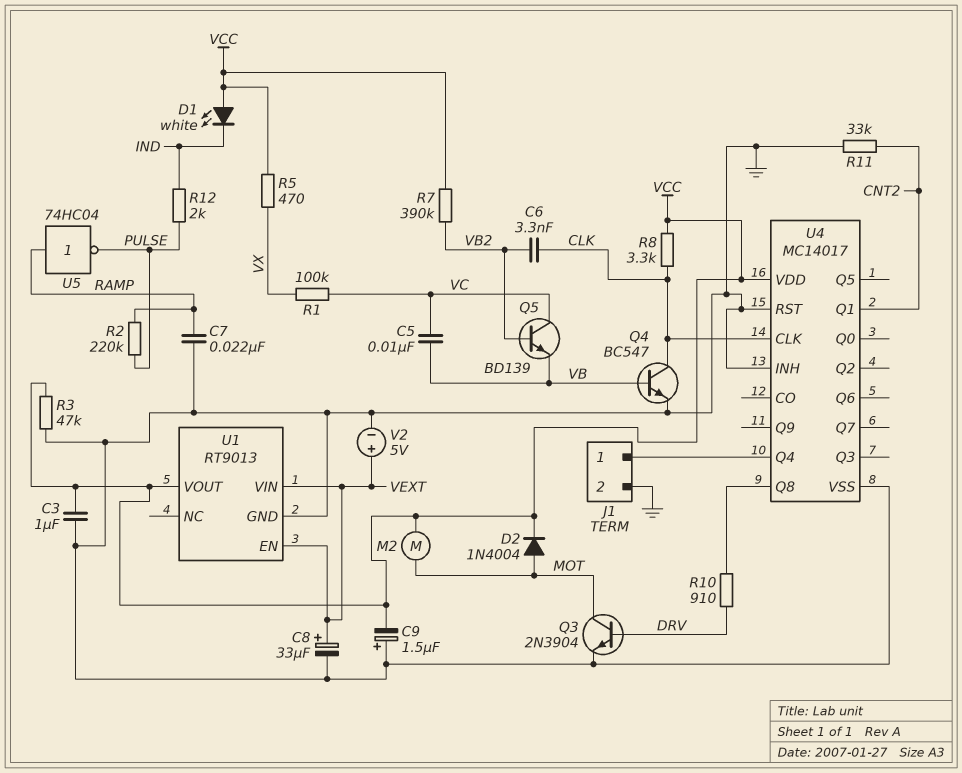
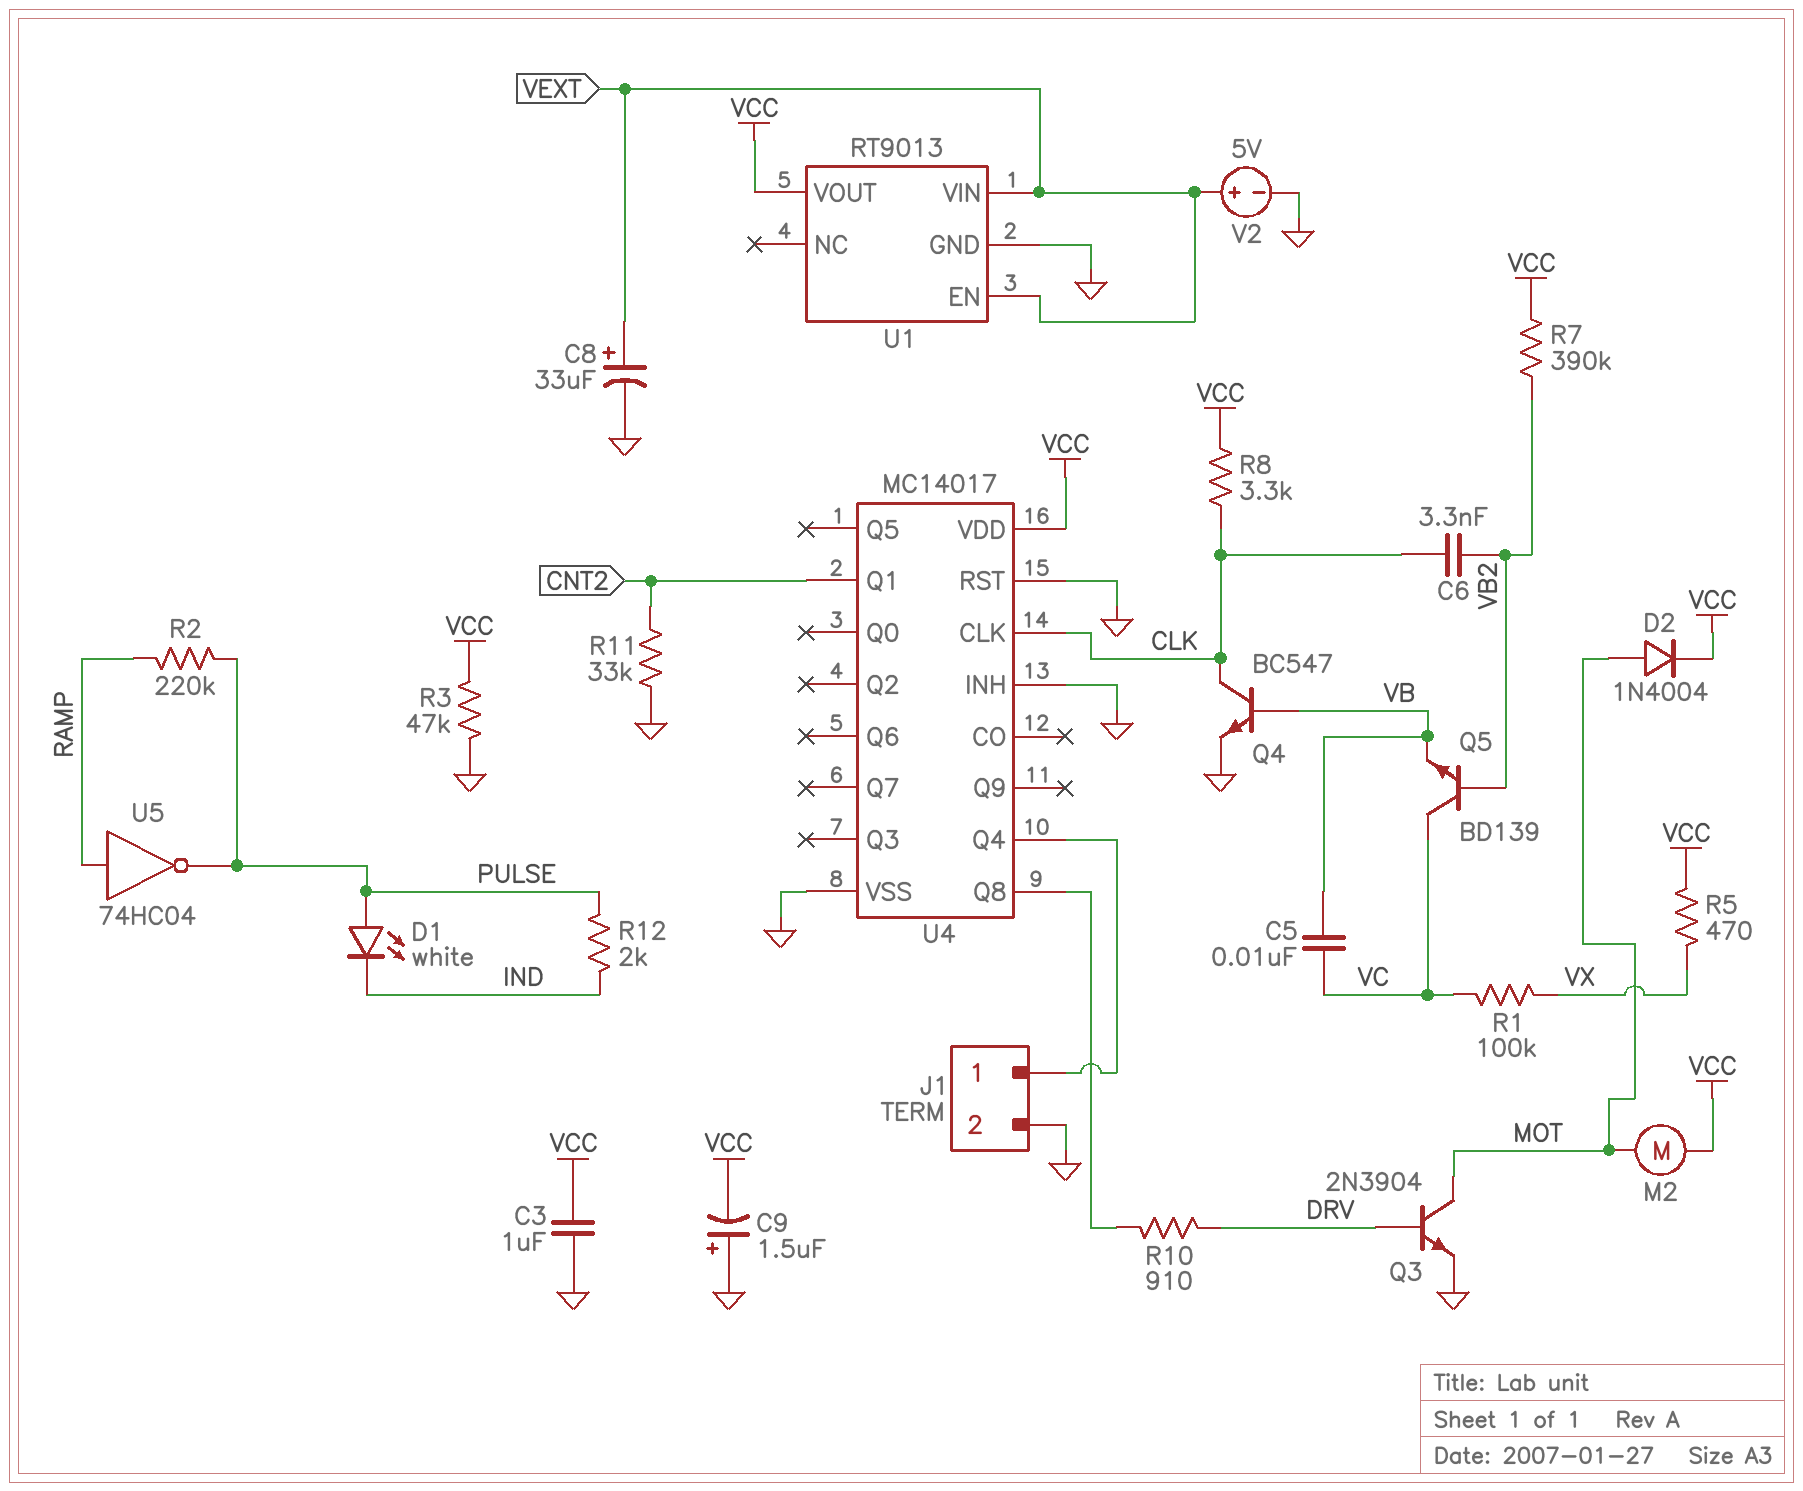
C7: 22nF (GND, RAMP) -> none
D1: LED white (A VCC, K IND) -> LED white (A PULSE, K IND)

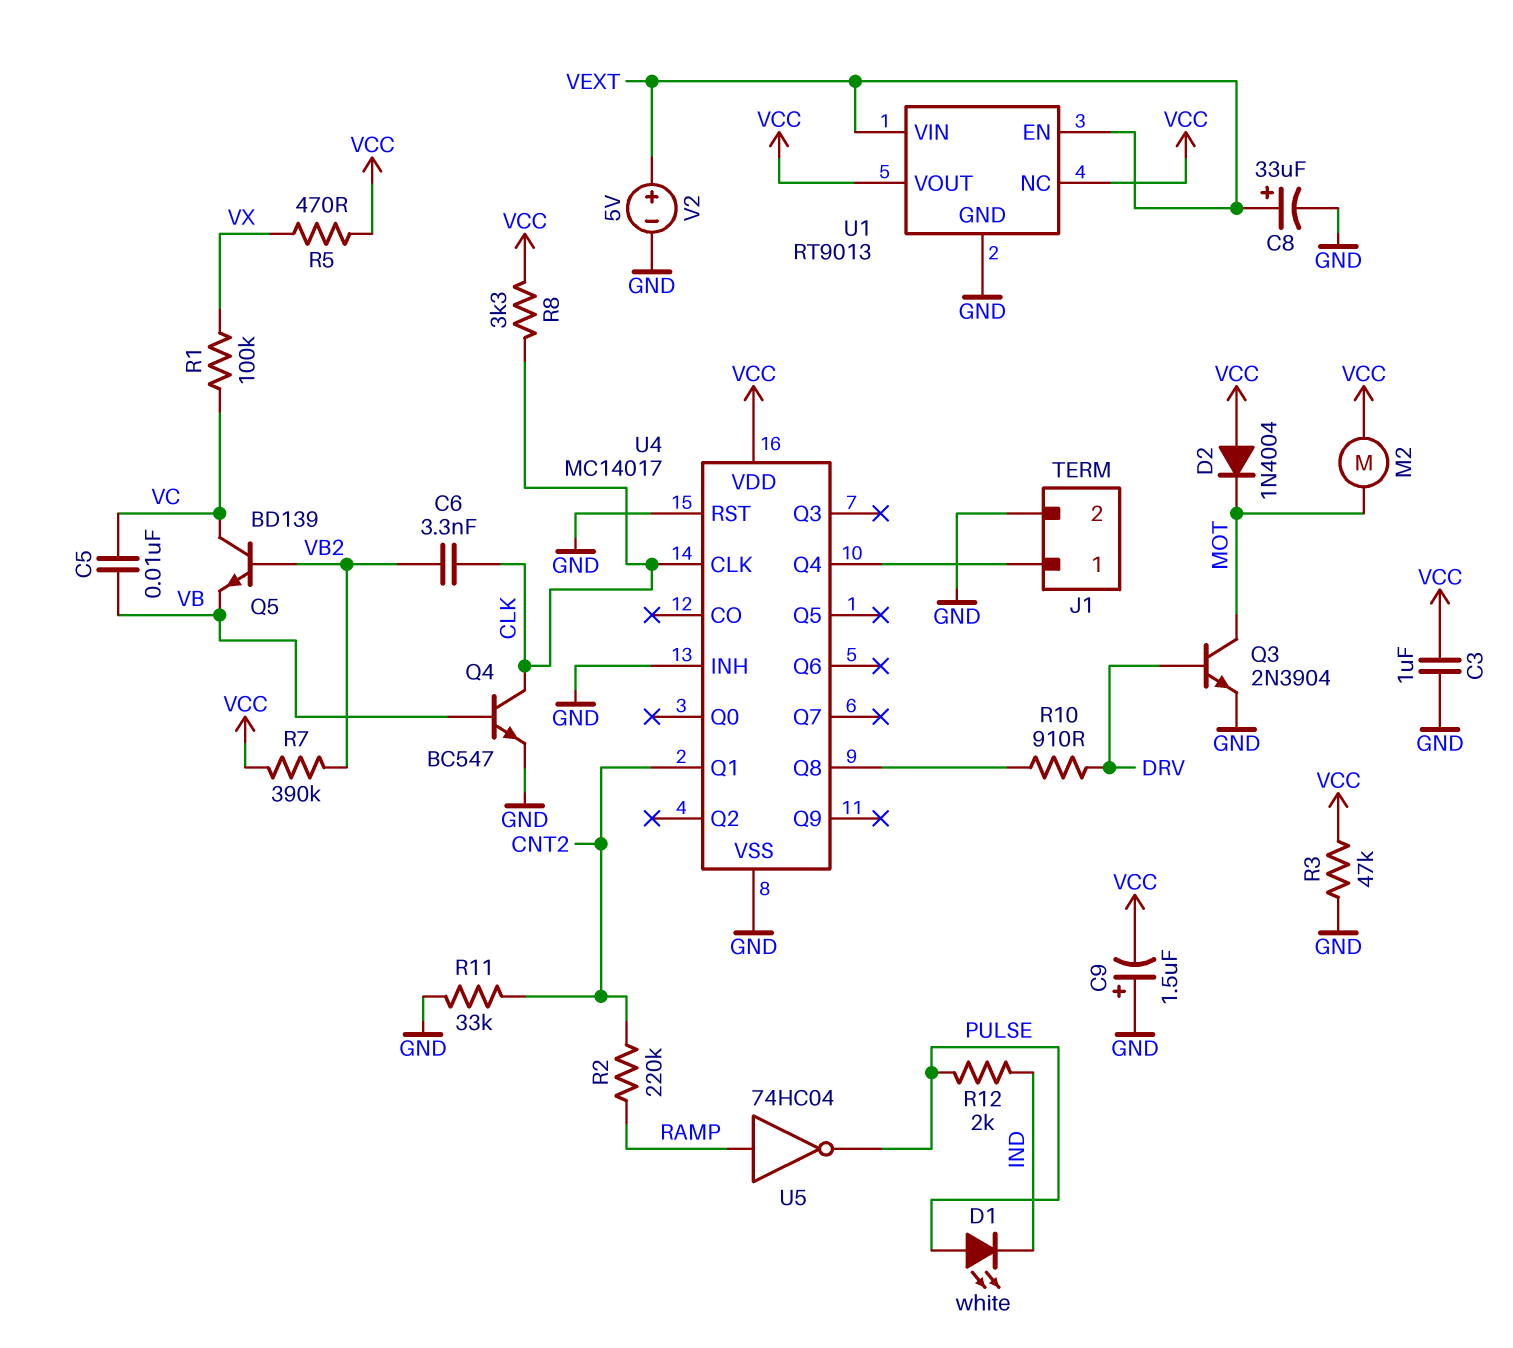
D2: diode 1N4004 (A MOT, K VCC) -> diode 1N4004 (A VCC, K MOT)
R2: 220k (PULSE, RAMP) -> 220k (CNT2, RAMP)
U1 pin NC: none -> VCC

